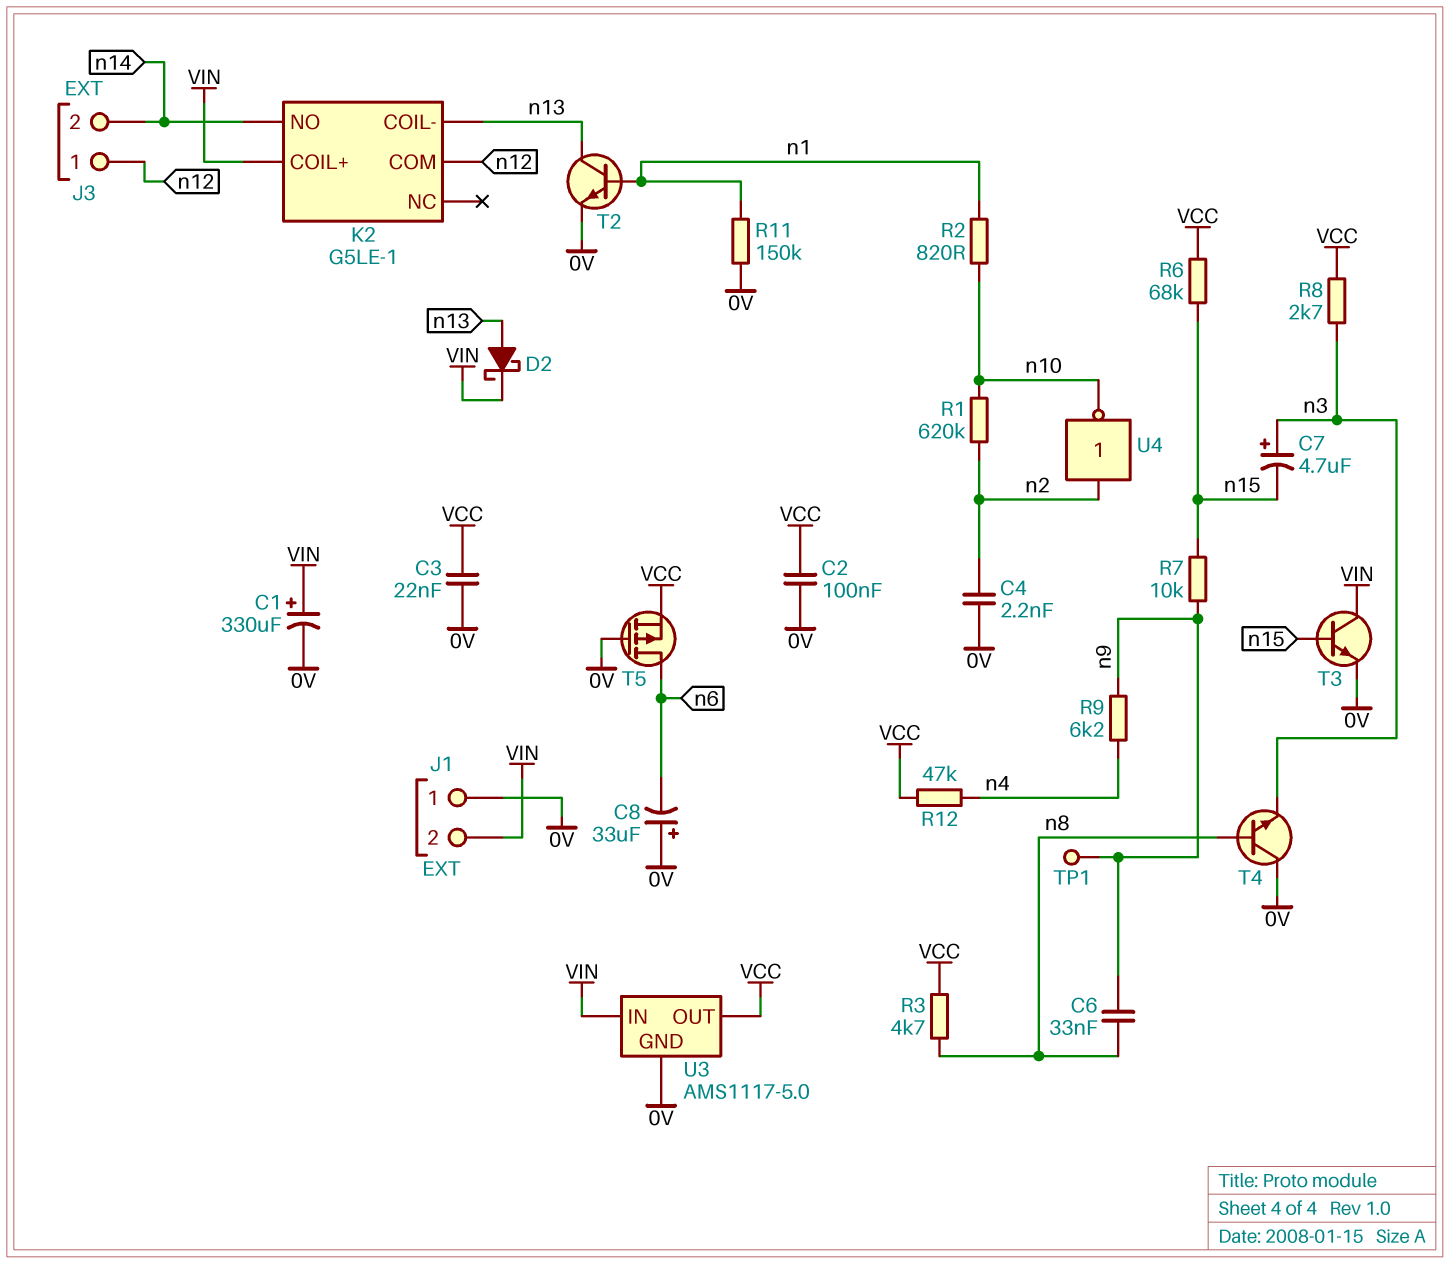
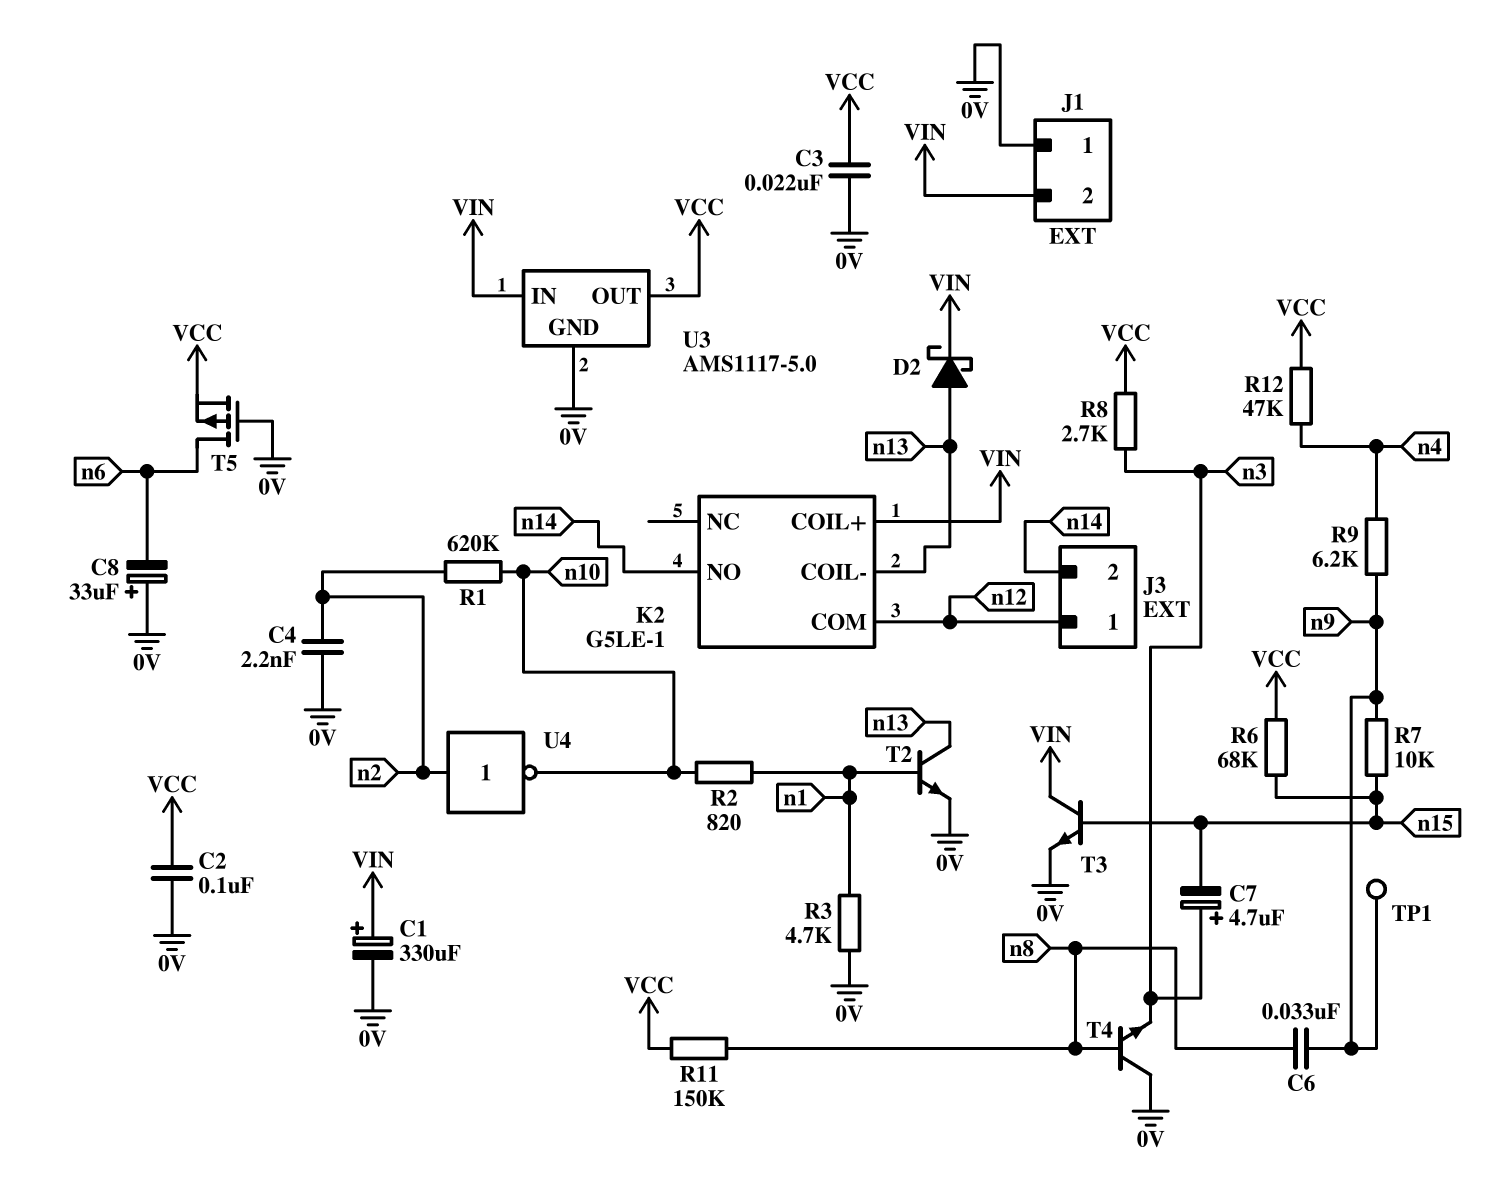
R3: 4.7k (VCC, n8) -> 4.7k (0V, n1)
R11: 150k (0V, n1) -> 150k (VCC, n8)

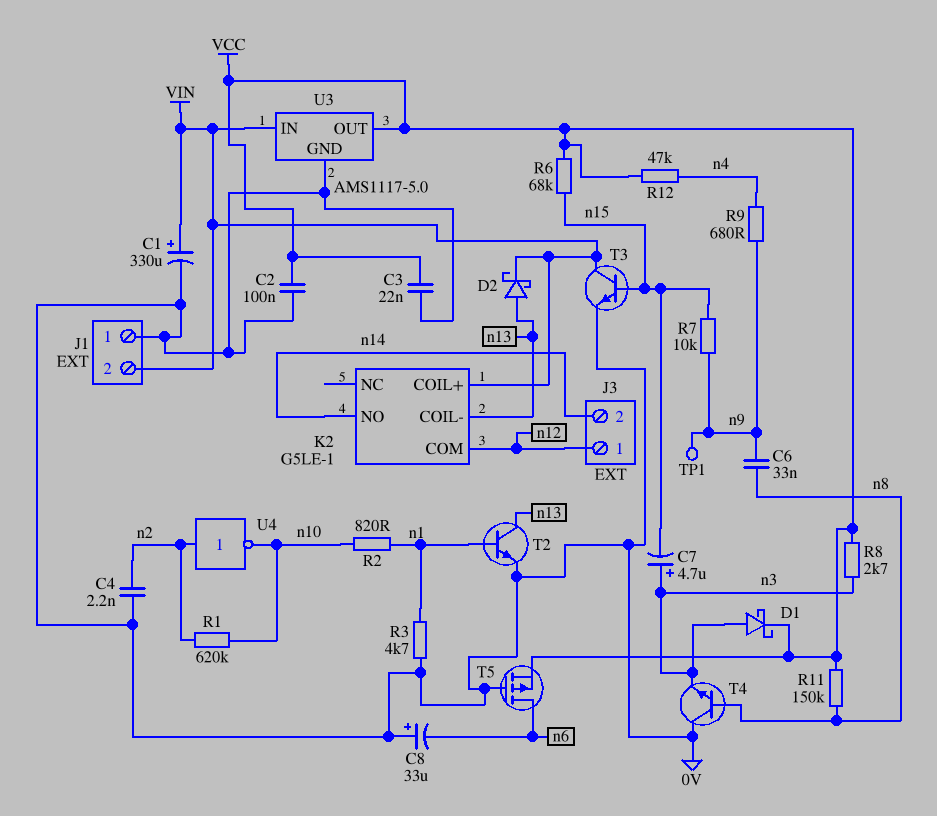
D1: none -> schottky (A n3, K VCC)
R9: 6.2k (n4, n9) -> 680 (n4, n9)

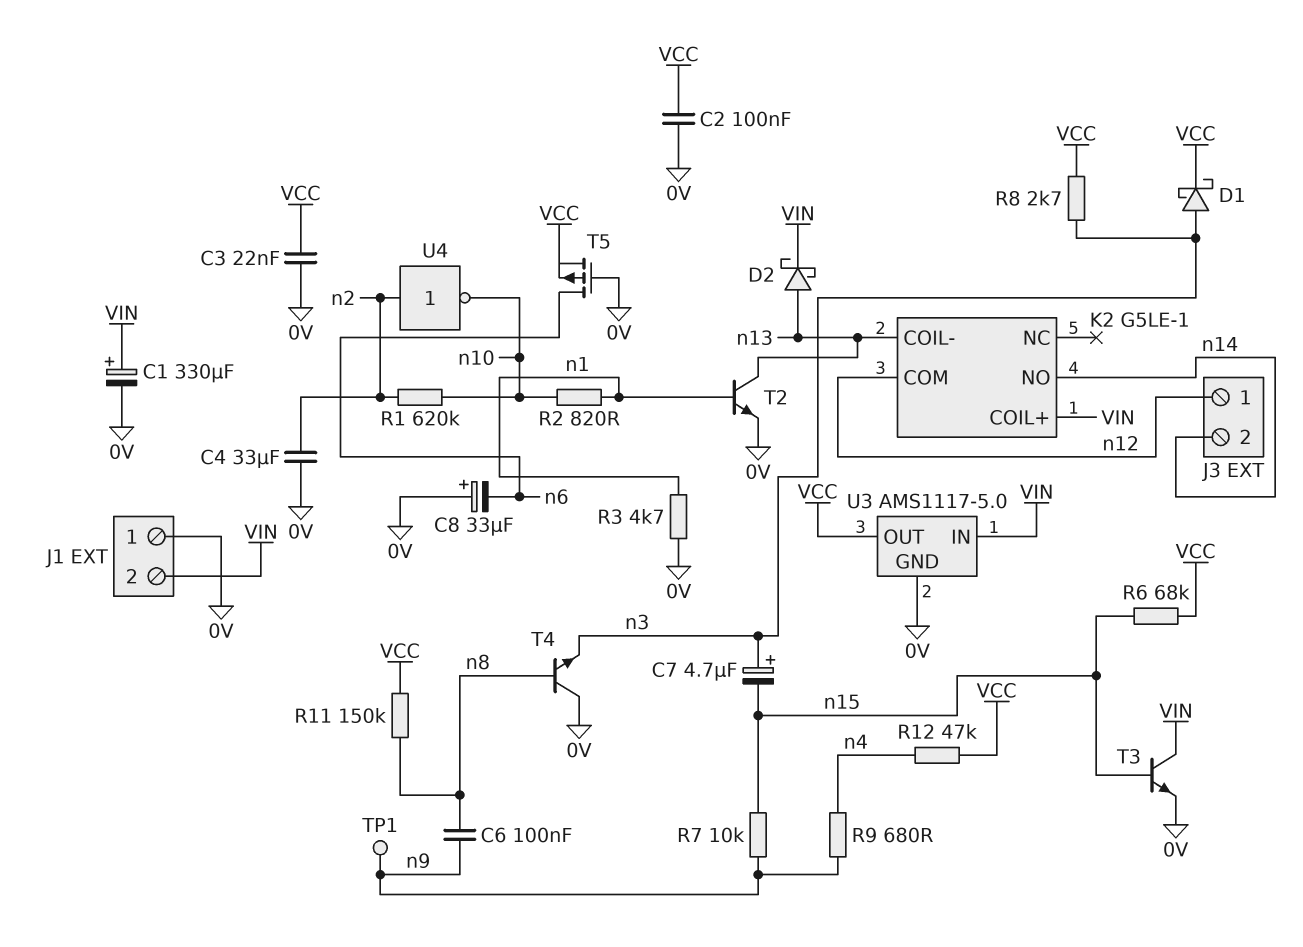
C4: 2.2nF (0V, n2) -> 33uF (0V, n2)
C6: 33nF (n8, n9) -> 100nF (n8, n9)

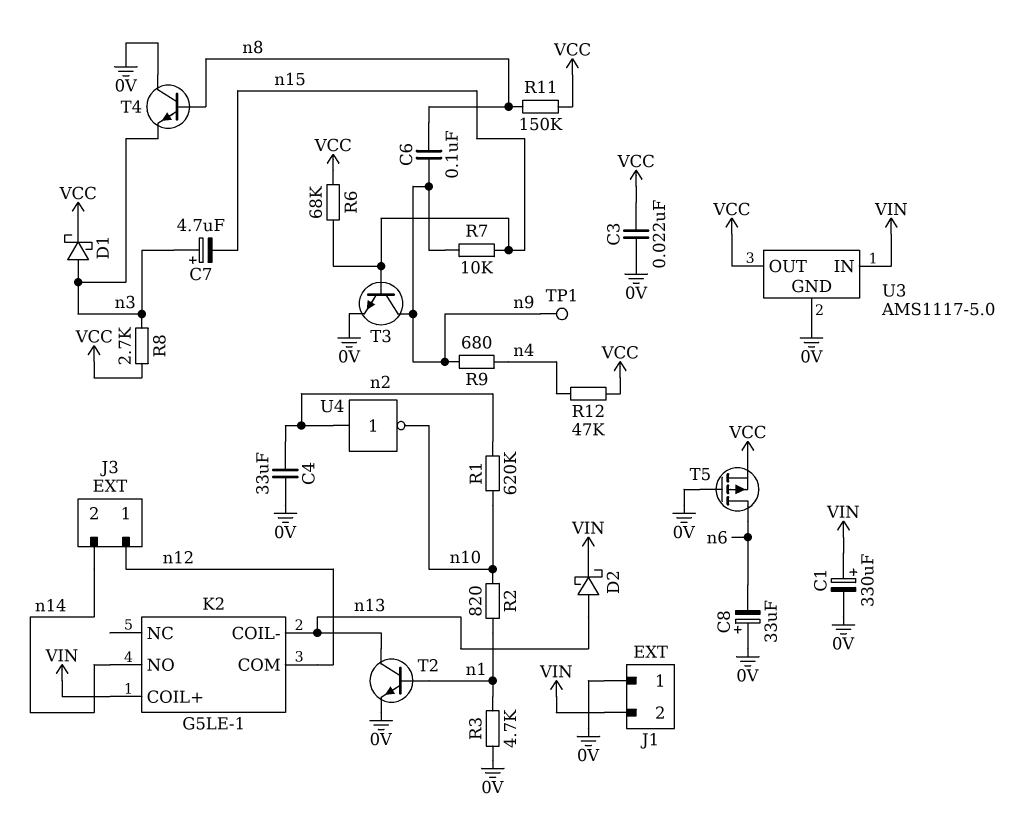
C2: 100nF (0V, VCC) -> none
T3: NPN (B n15, C VIN, E 0V) -> NPN (B n15, C n9, E 0V)

